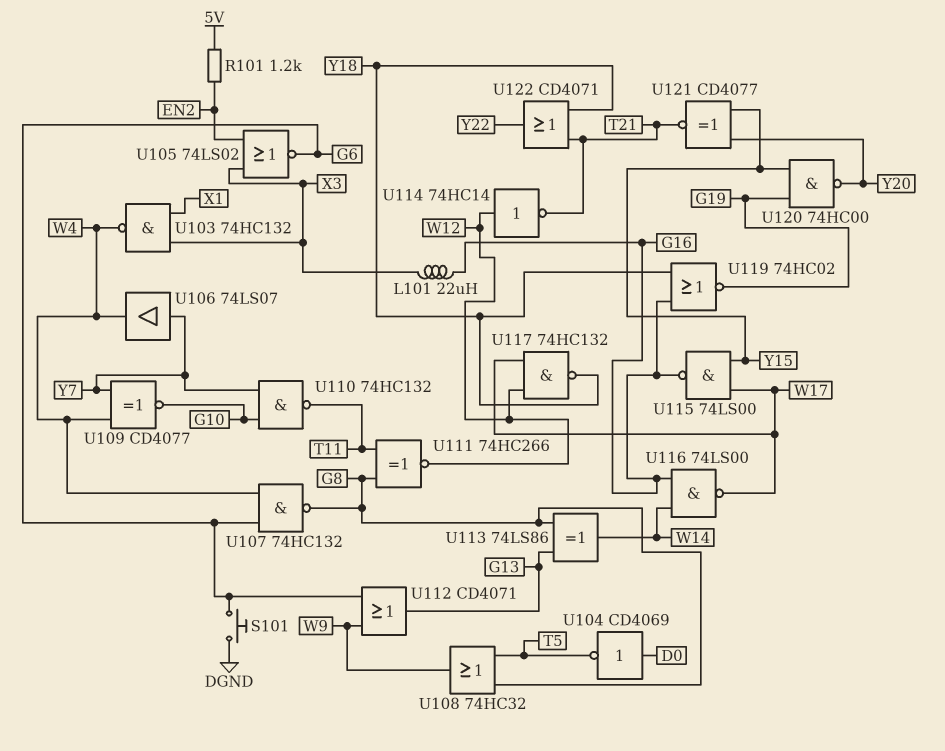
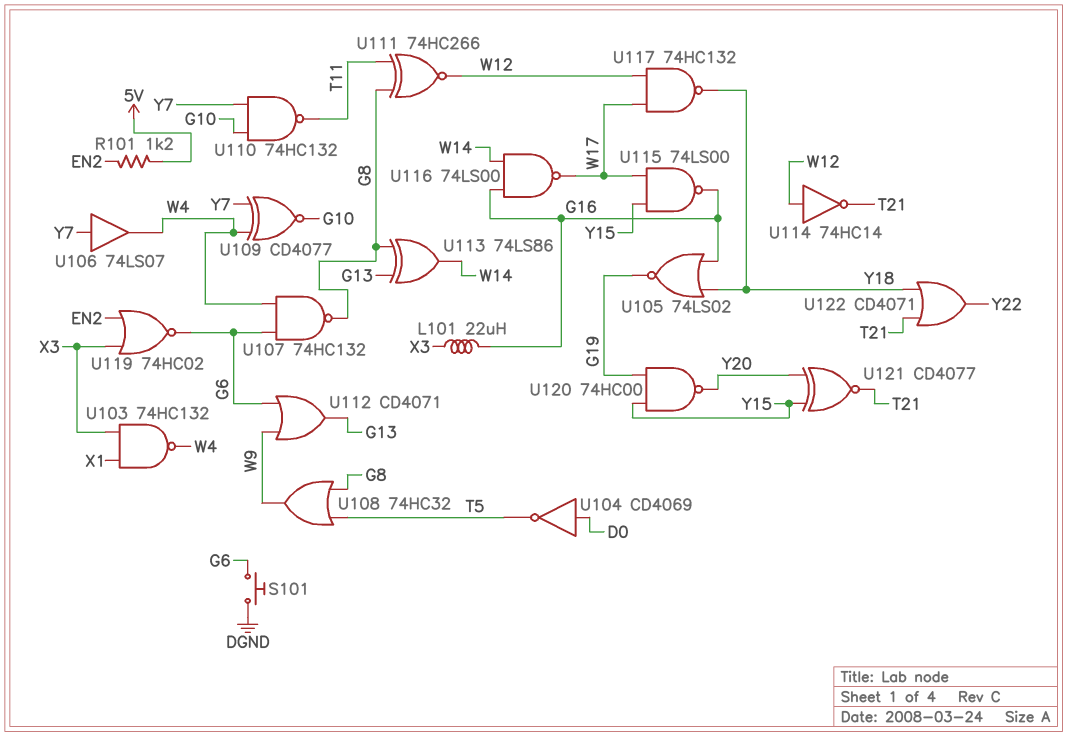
U105: NOR 74LS02 (in EN2, in X3, out G6) -> NOR 74LS02 (in G16, in Y18, out G19)
U119: NOR 74HC02 (in G16, in Y18, out G19) -> NOR 74HC02 (in EN2, in X3, out G6)

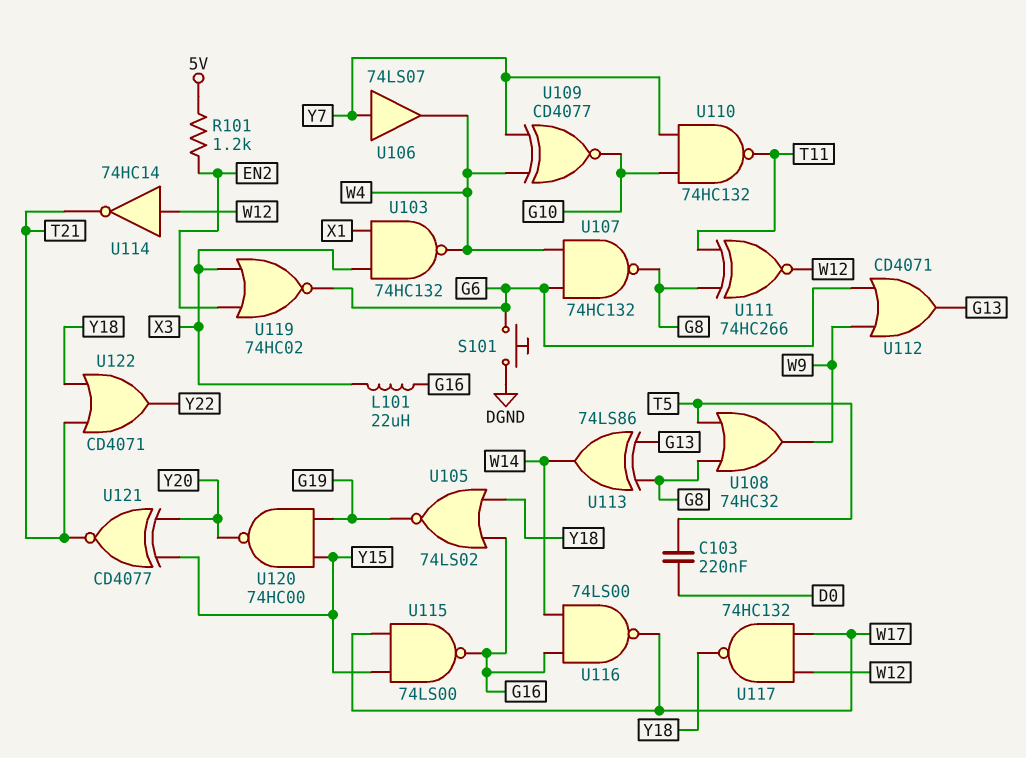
C103: none -> 220nF (D0, T5)
U104: NOT CD4069 (in D0, out T5) -> none

